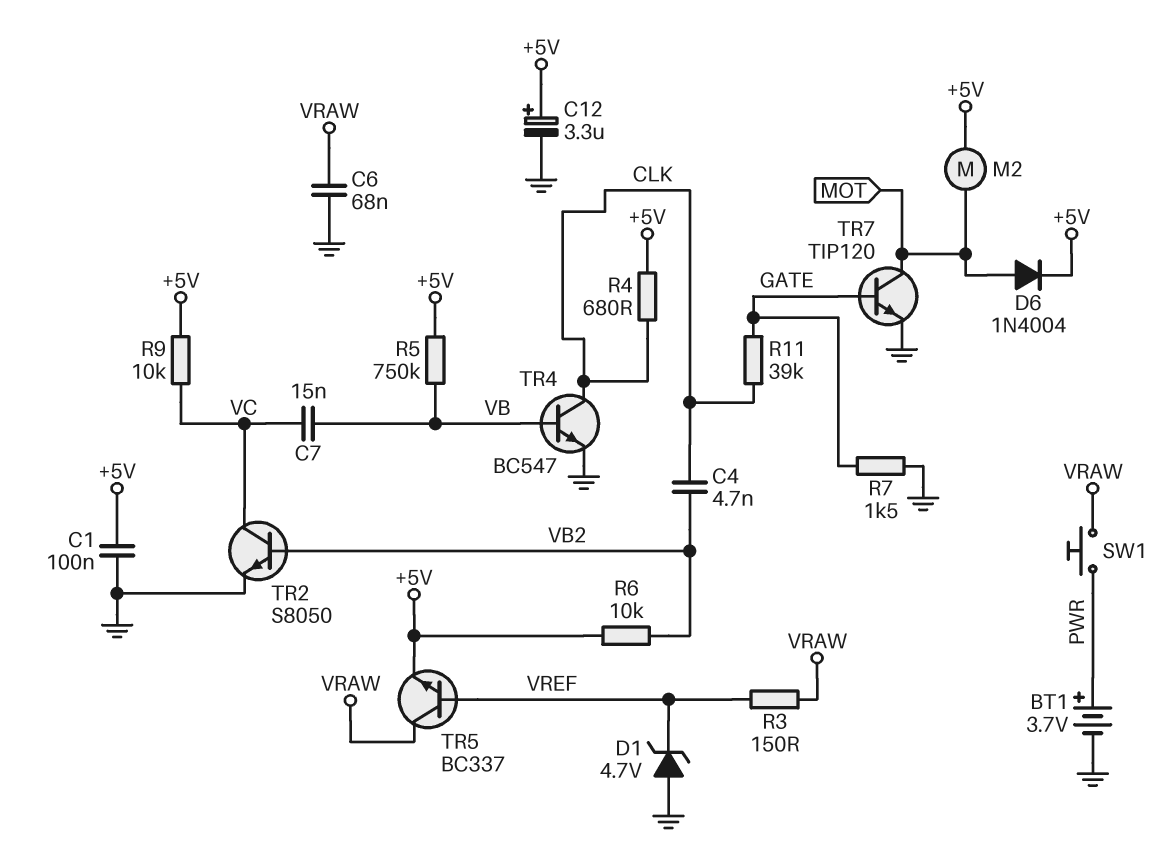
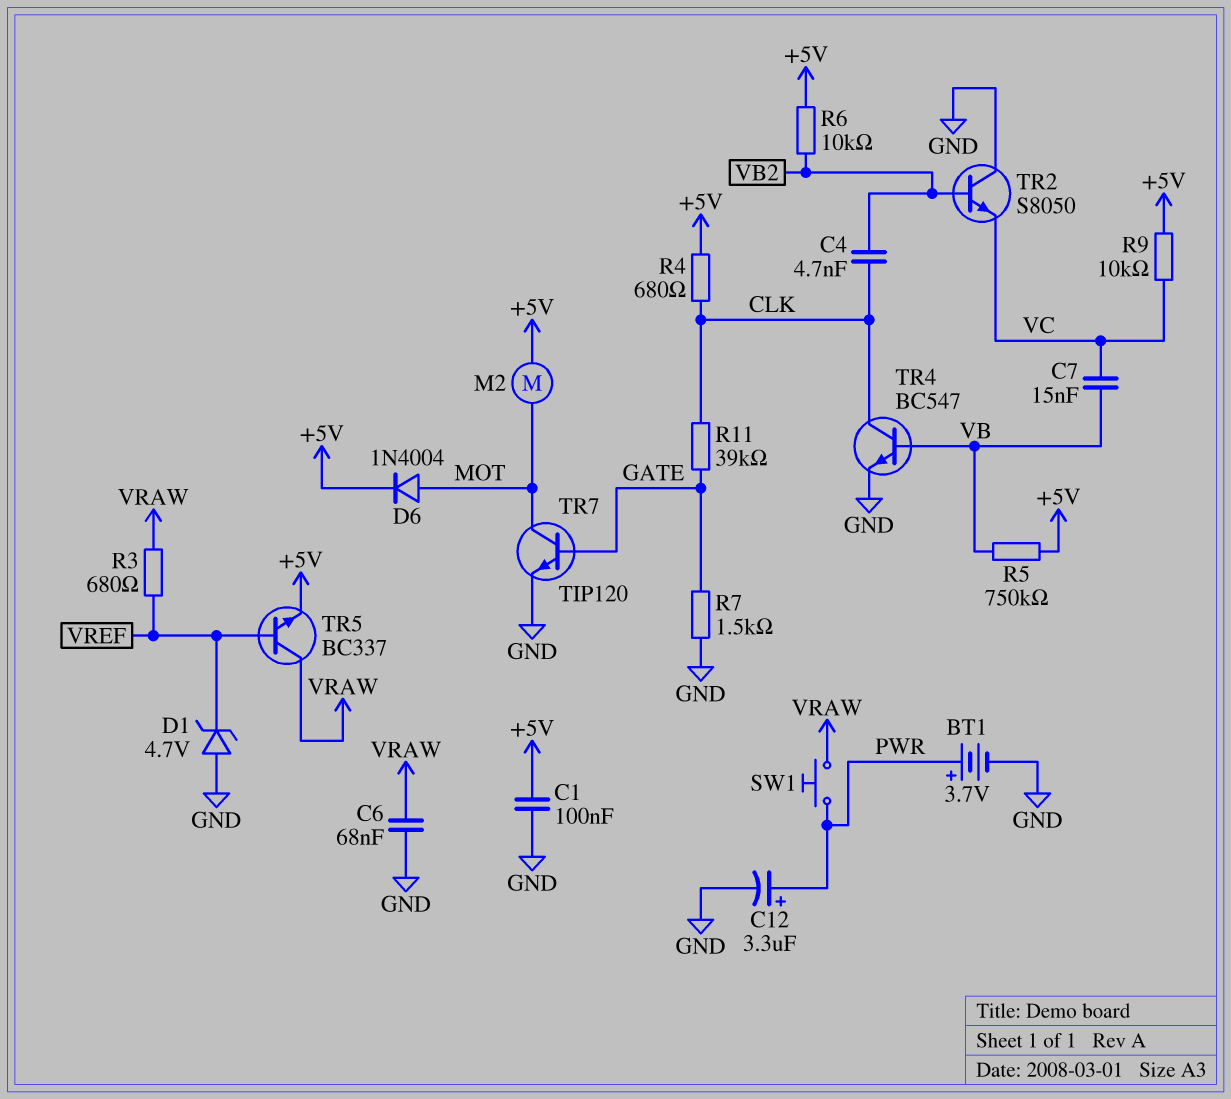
C12: 3.3uF (plus +5V, minus GND) -> 3.3uF (plus PWR, minus GND)
R3: 150 (VRAW, VREF) -> 680 (VRAW, VREF)
TR2: NPN S8050 (B VB2, C VC, E GND) -> NPN S8050 (B VB2, C GND, E VC)

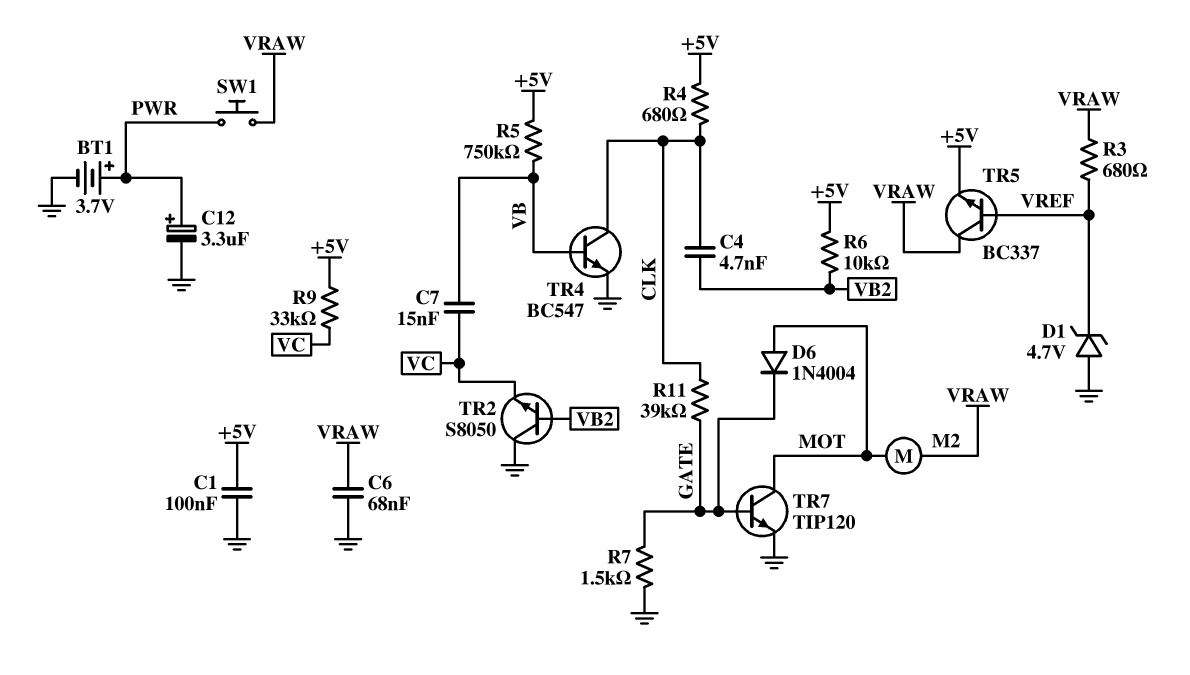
D6: diode 1N4004 (A MOT, K +5V) -> diode 1N4004 (A MOT, K GATE)
M2: motor (+5V, MOT) -> motor (MOT, VRAW)
R9: 10k (+5V, VC) -> 33k (+5V, VC)

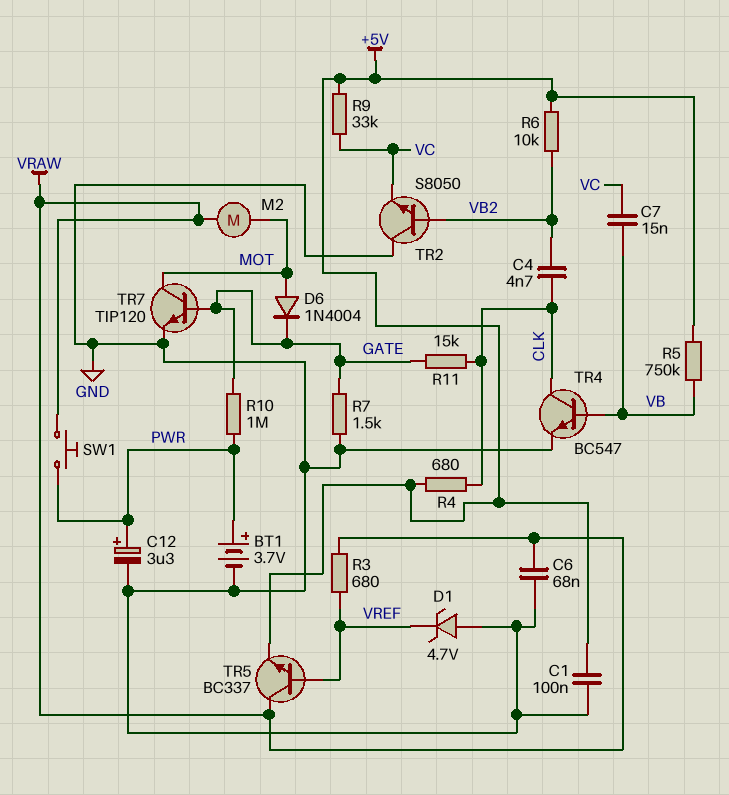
R10: none -> 1M (GATE, PWR)
R11: 39k (CLK, GATE) -> 15k (CLK, GATE)

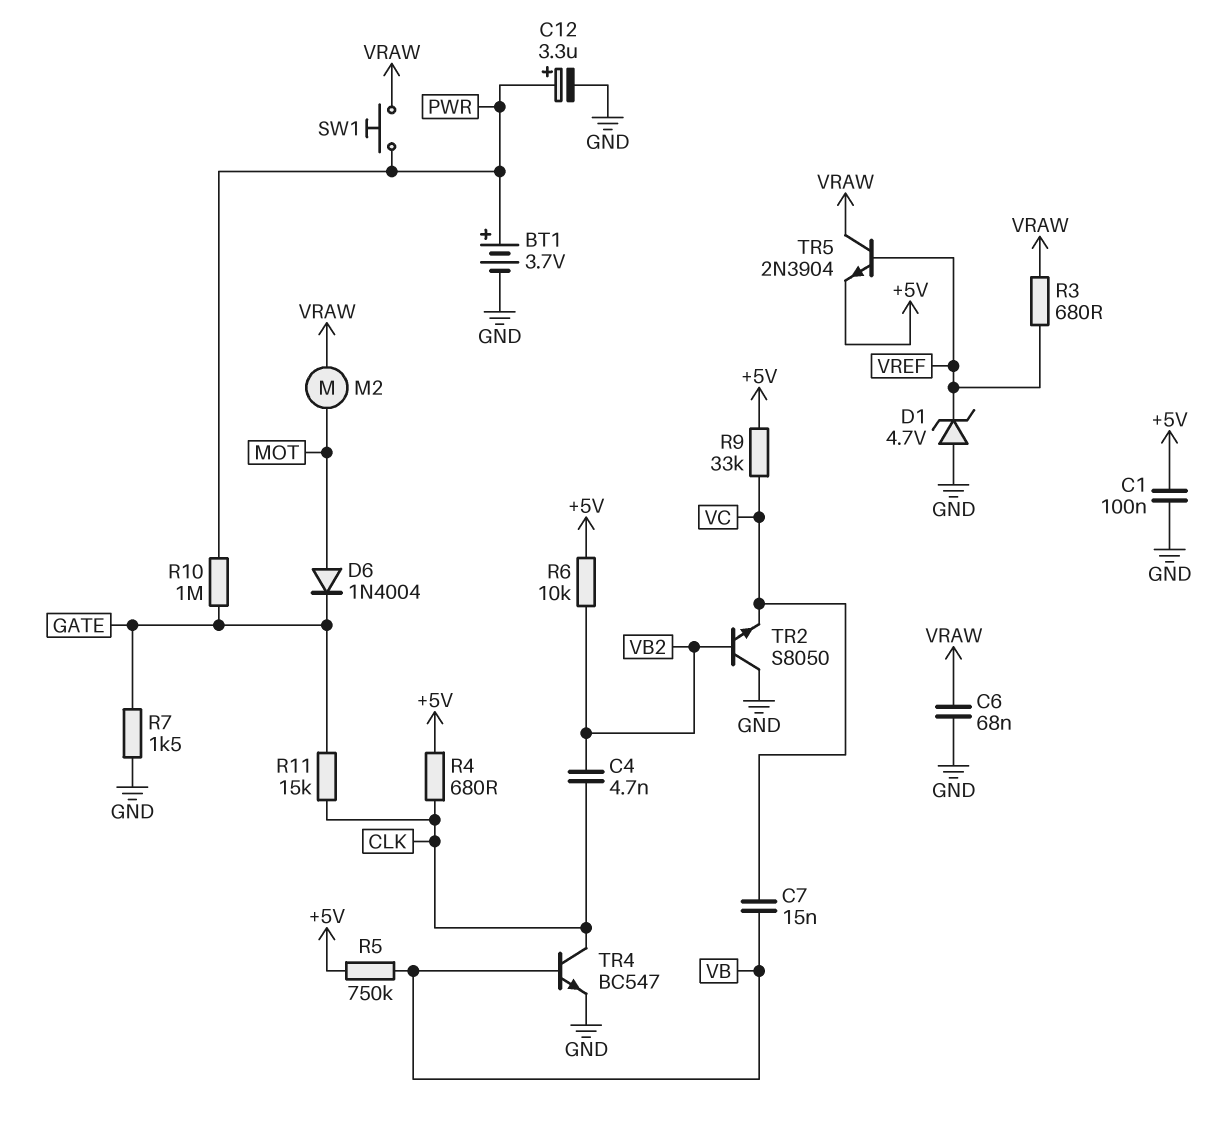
TR5: NPN BC337 (B VREF, C VRAW, E +5V) -> NPN 2N3904 (B VREF, C VRAW, E +5V)
TR7: NPN TIP120 (B GATE, C MOT, E GND) -> none

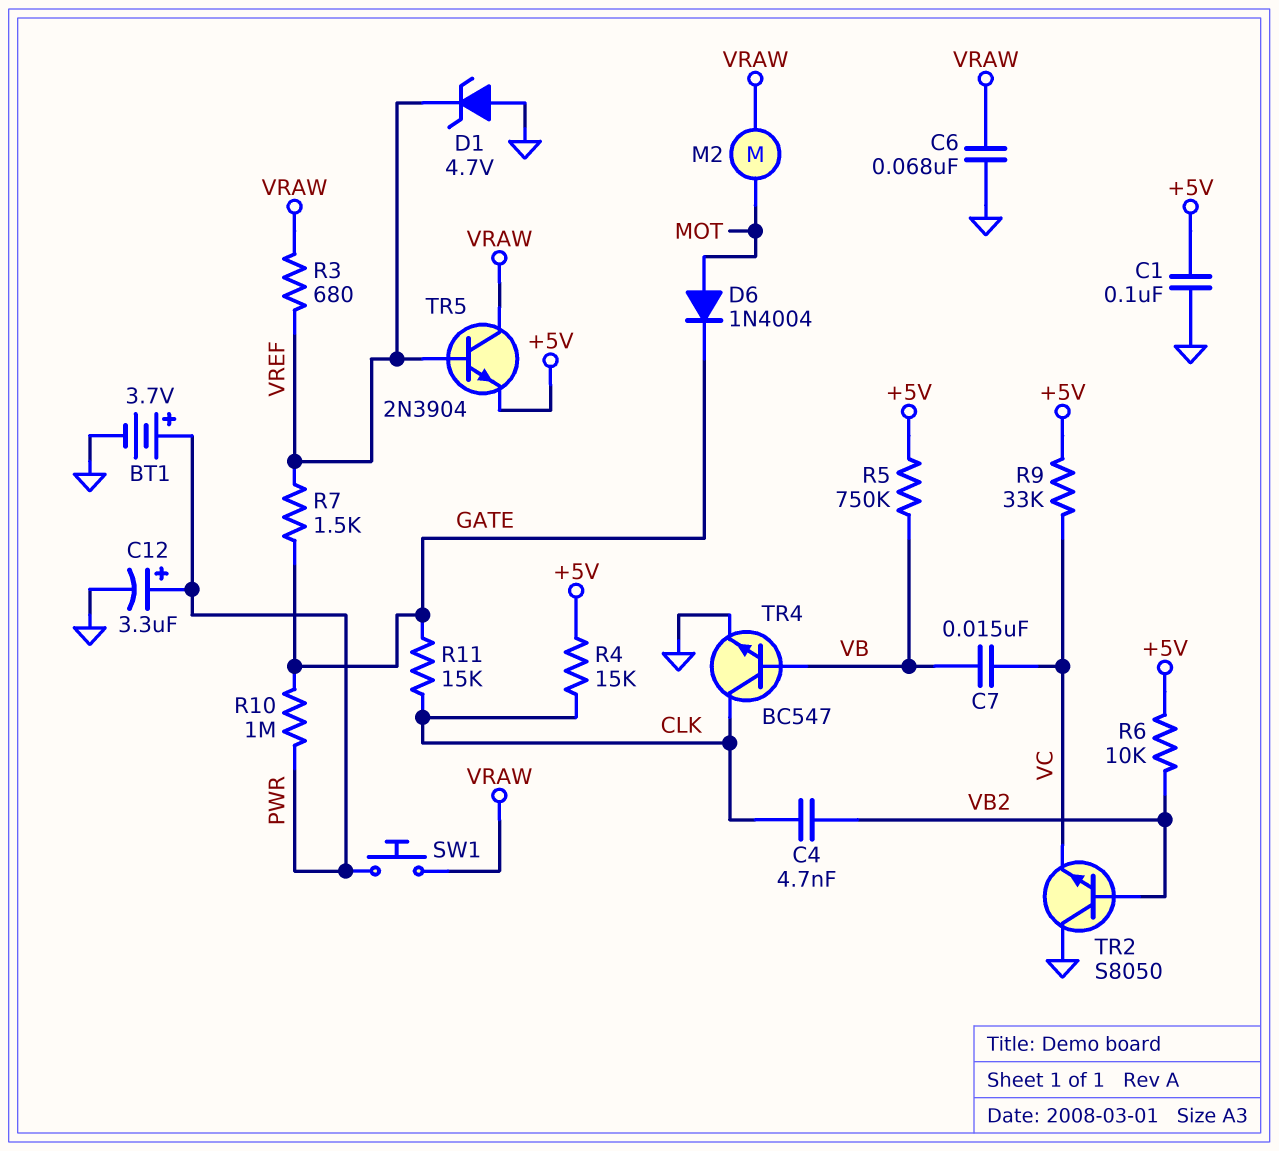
R4: 680 (+5V, CLK) -> 15k (+5V, CLK)
R7: 1.5k (GATE, GND) -> 1.5k (GATE, VREF)

